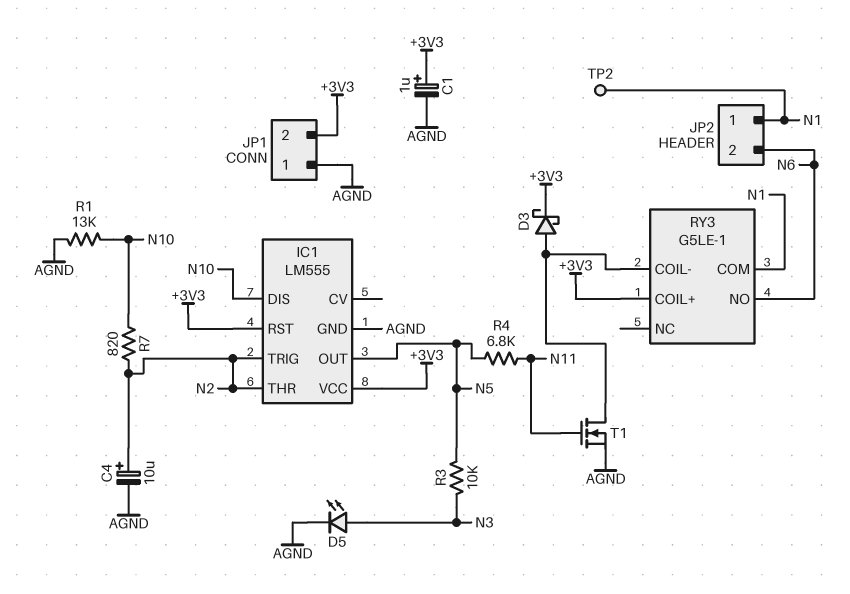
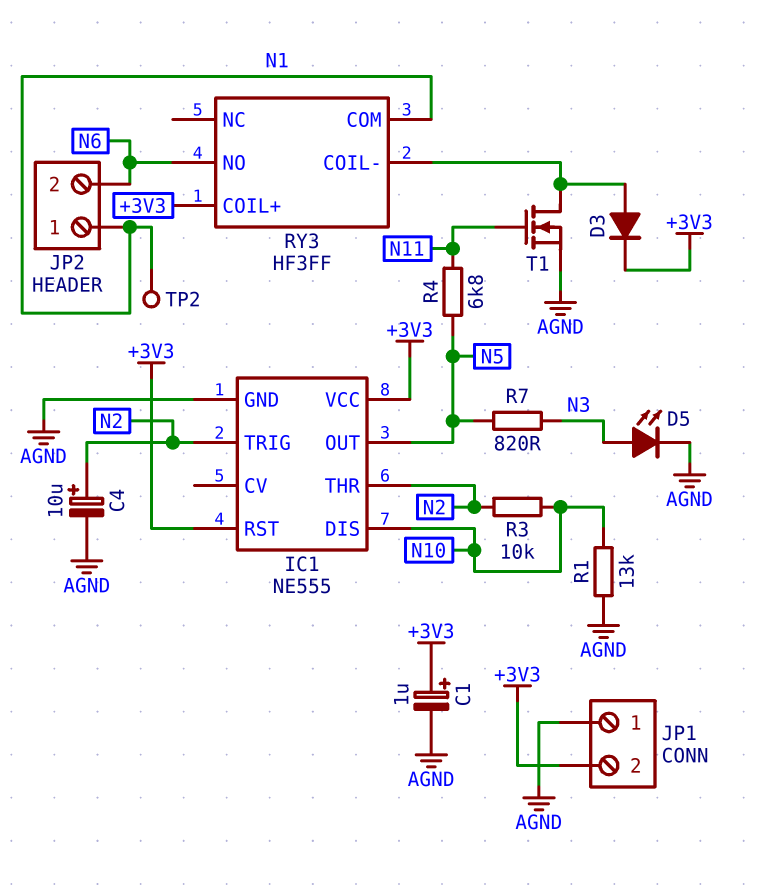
D3: schottky (A RY3/COIL-, K +3V3) -> diode (A RY3/COIL-, K +3V3)
IC1: LM555 -> NE555
R3: 10k (N3, N5) -> 10k (N2, N10)
R7: 820 (N2, N10) -> 820 (N3, N5)
RY3: G5LE-1 -> HF3FF

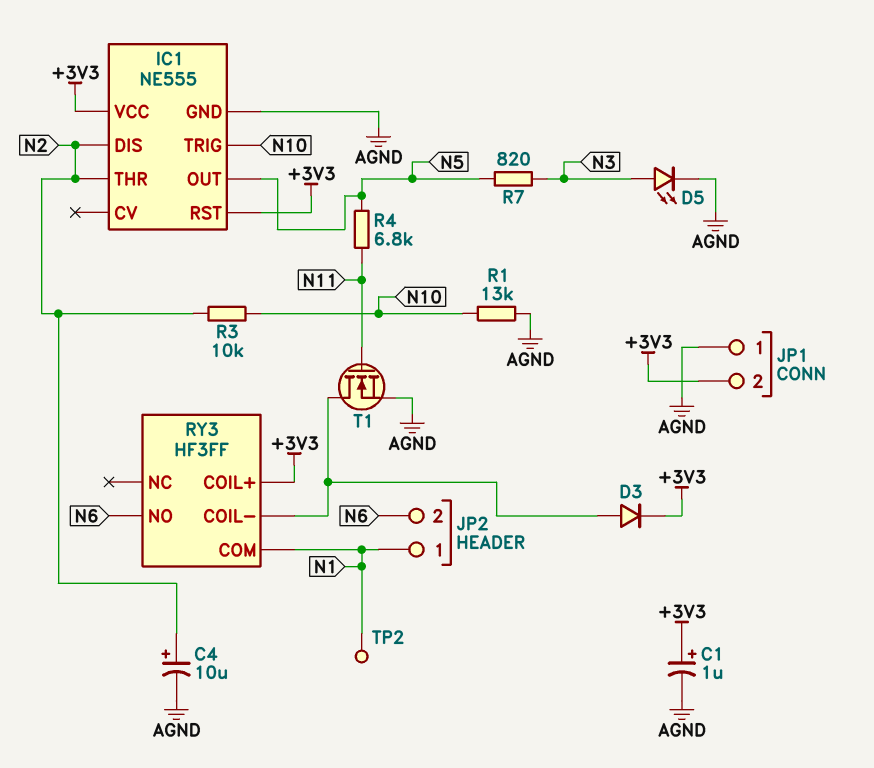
IC1 pin DIS: N10 -> N2
IC1 pin TRIG: N2 -> N10

